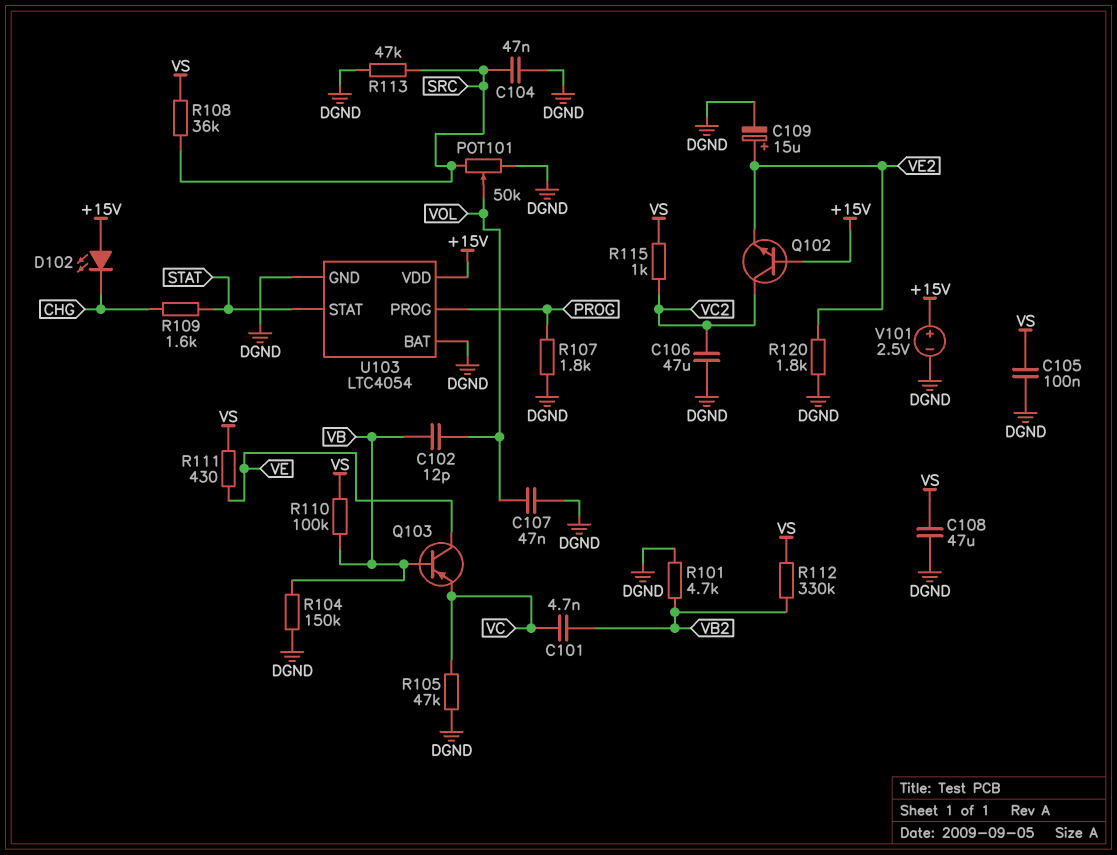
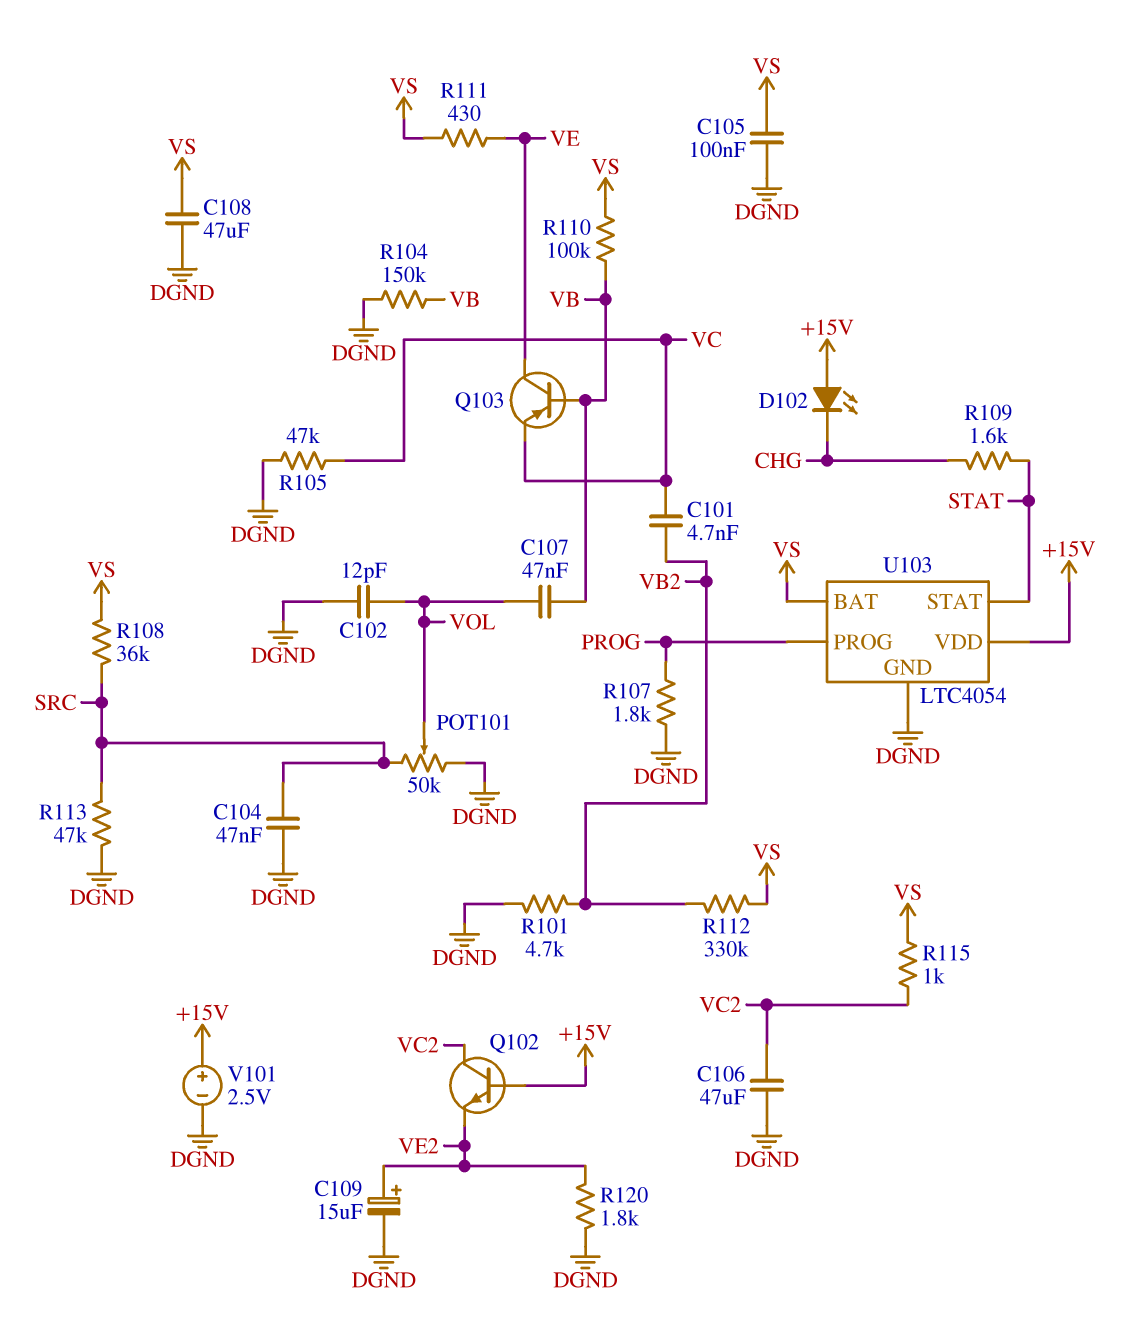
C102: 12pF (VB, VOL) -> 12pF (DGND, VOL)
C107: 47nF (DGND, VOL) -> 47nF (VB, VOL)
U103 pin BAT: DGND -> VS

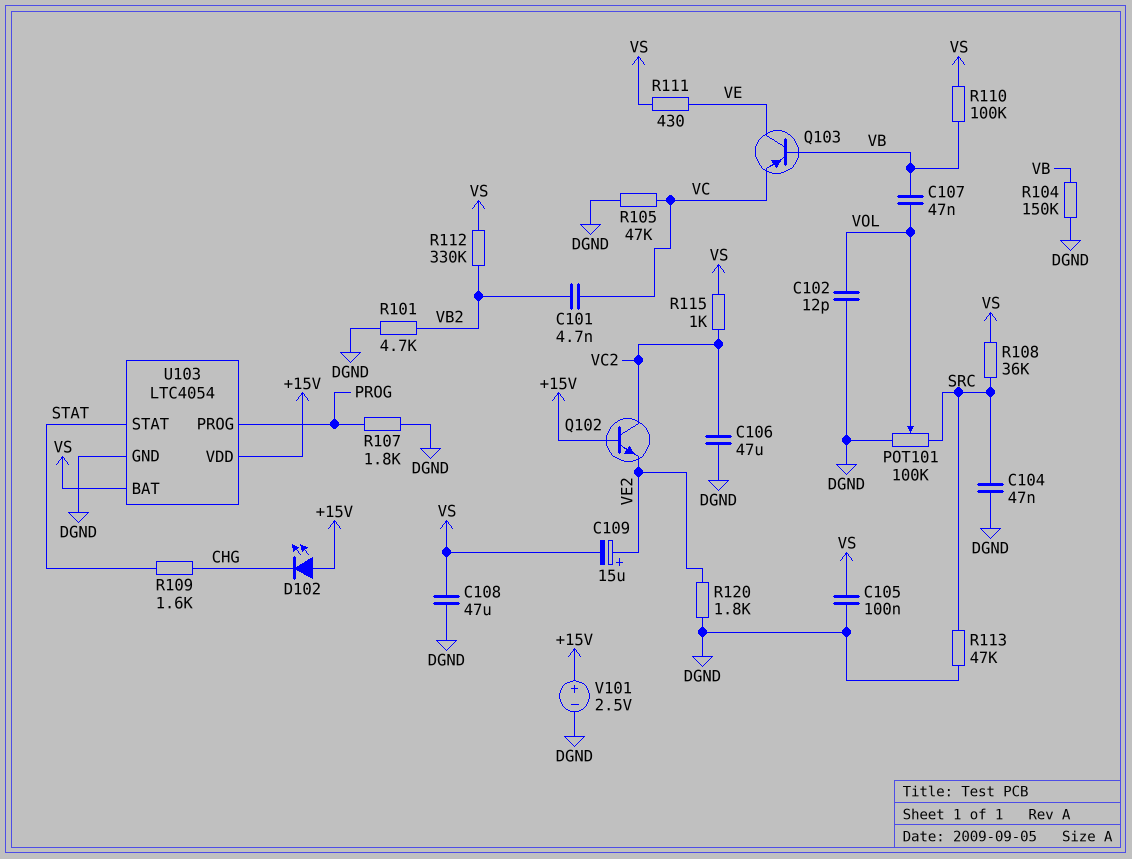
C109: 15uF (plus VE2, minus DGND) -> 15uF (plus VE2, minus VS)
POT101: 50k (DGND, SRC, wiper VOL) -> 100k (DGND, SRC, wiper VOL)

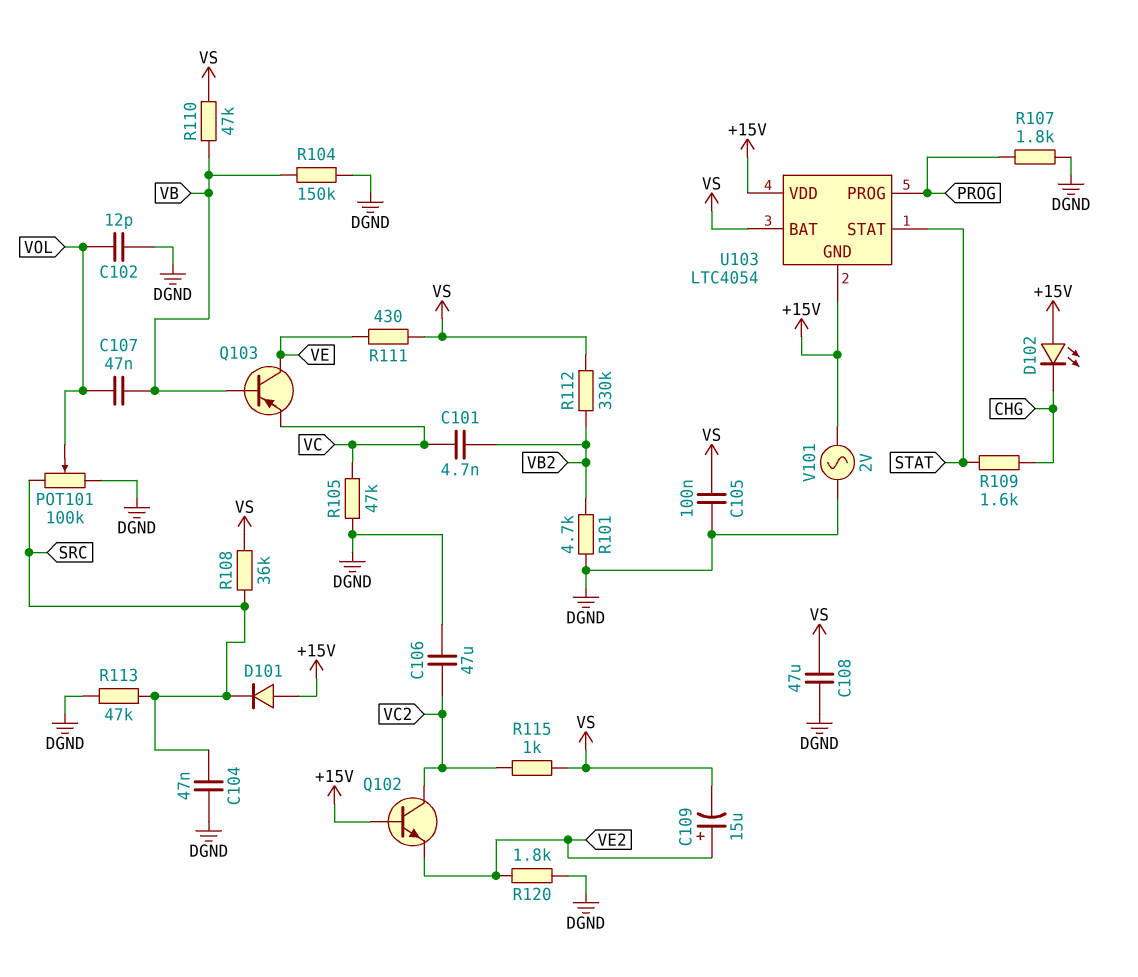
D101: none -> diode (A +15V, K SRC)
R110: 100k (VB, VS) -> 47k (VB, VS)
U103 pin GND: DGND -> +15V
V101: 2.5V (plus +15V, minus DGND) -> AC 2V (+15V, DGND)

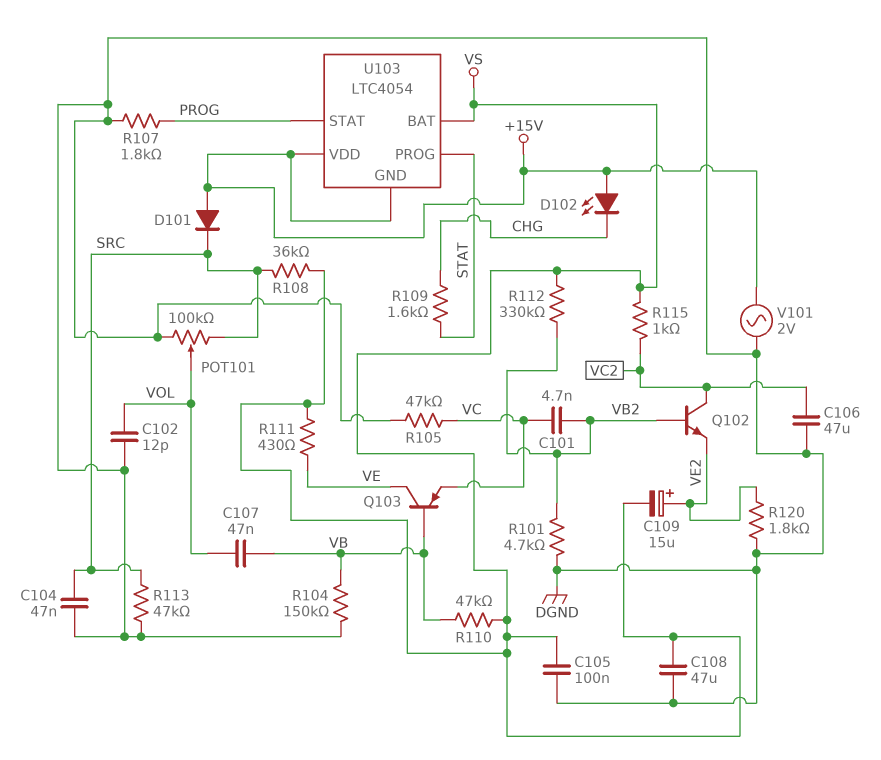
Q102: NPN (B +15V, C VC2, E VE2) -> NPN (B VB2, C VC2, E VE2)
U103 pin PROG: PROG -> STAT
U103 pin STAT: STAT -> PROG

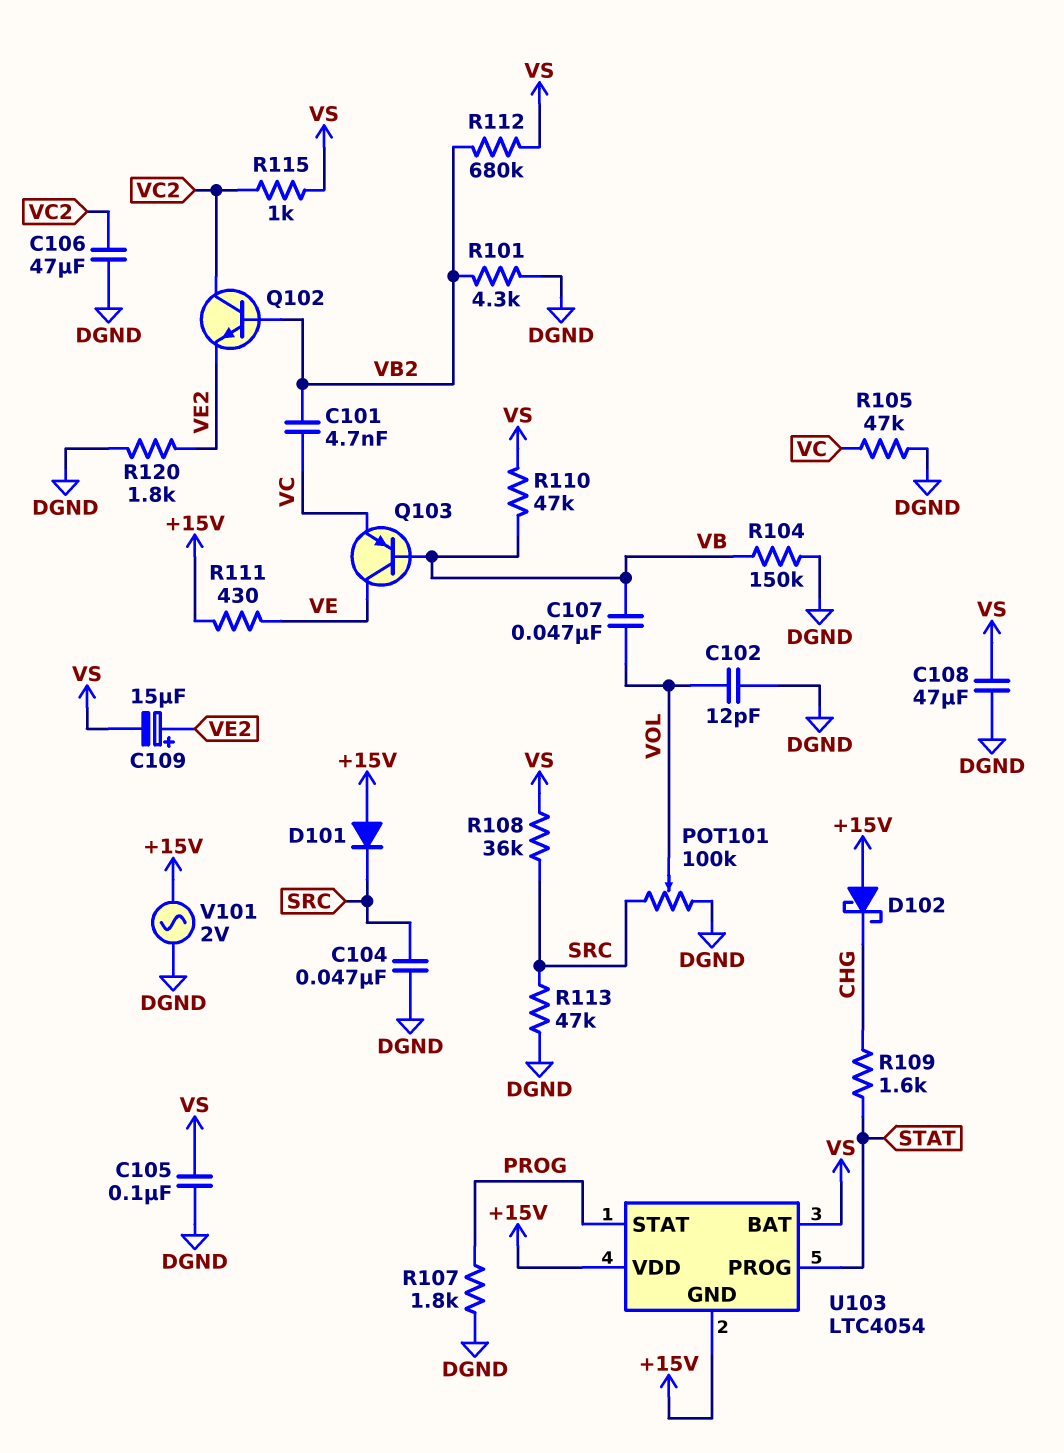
D102: LED (A +15V, K CHG) -> schottky (A +15V, K CHG)
R101: 4.7k (DGND, VB2) -> 4.3k (DGND, VB2)
R111: 430 (VE, VS) -> 430 (+15V, VE)
R112: 330k (VB2, VS) -> 680k (VB2, VS)

